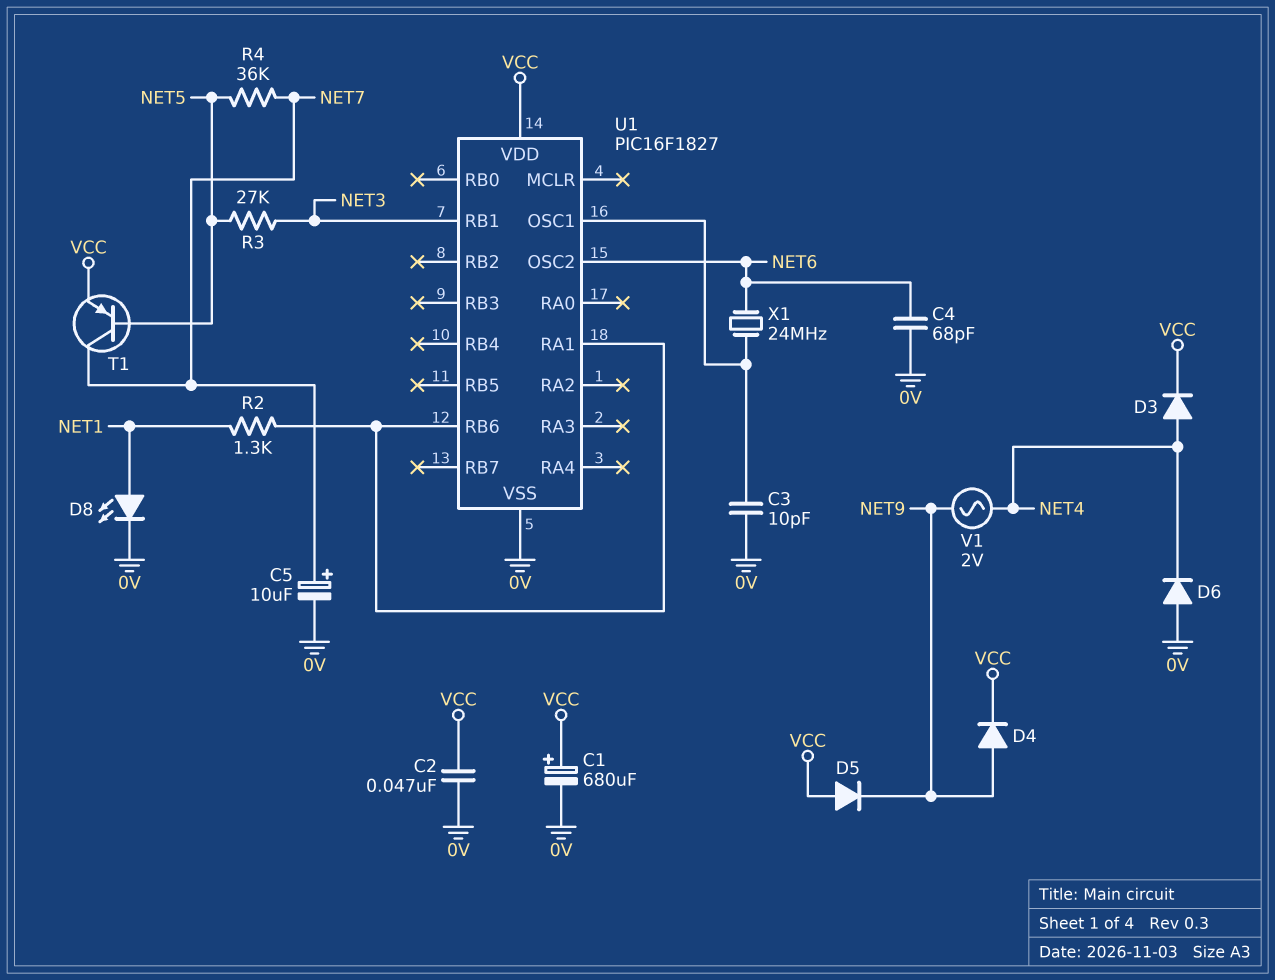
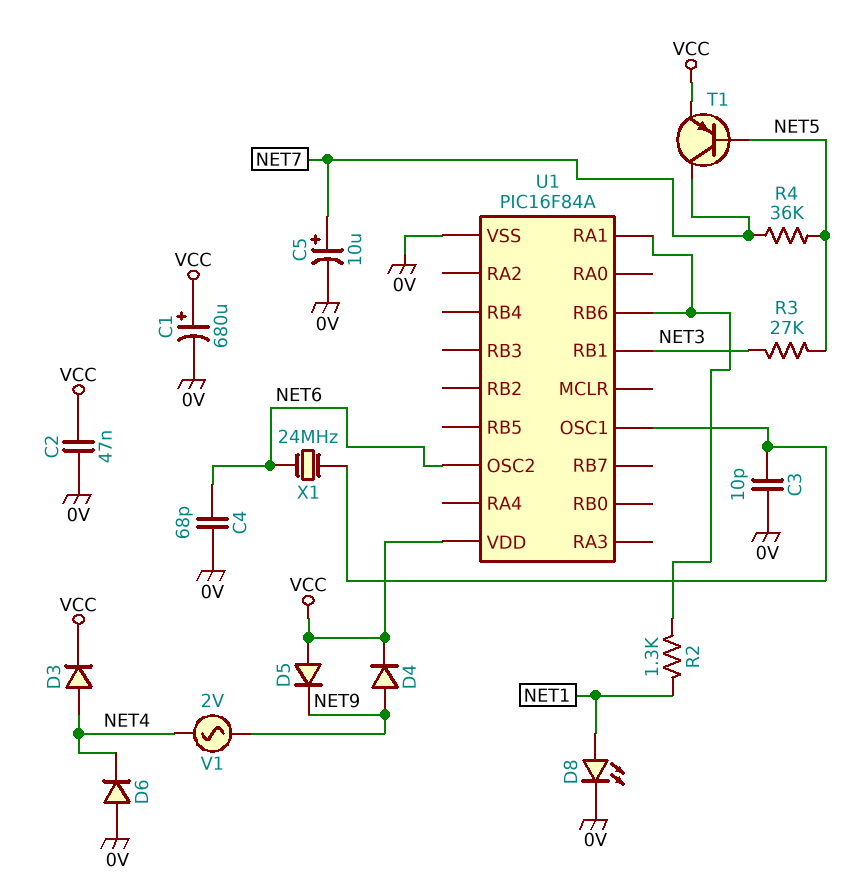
U1: PIC16F1827 -> PIC16F84A

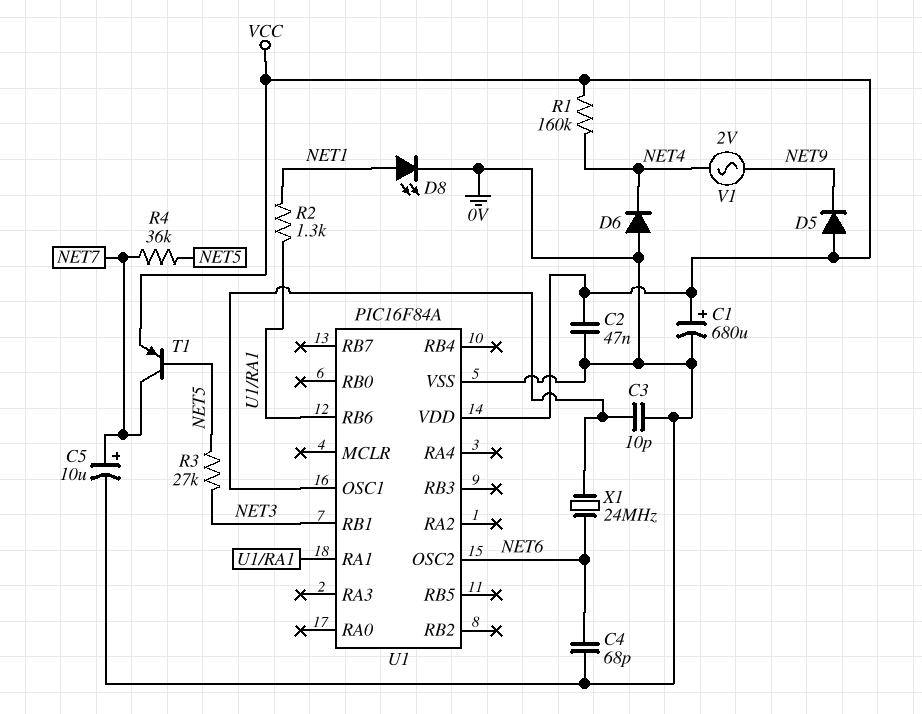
D3: diode (A NET4, K VCC) -> none
D4: diode (A NET9, K VCC) -> none
R1: none -> 160k (NET4, VCC)

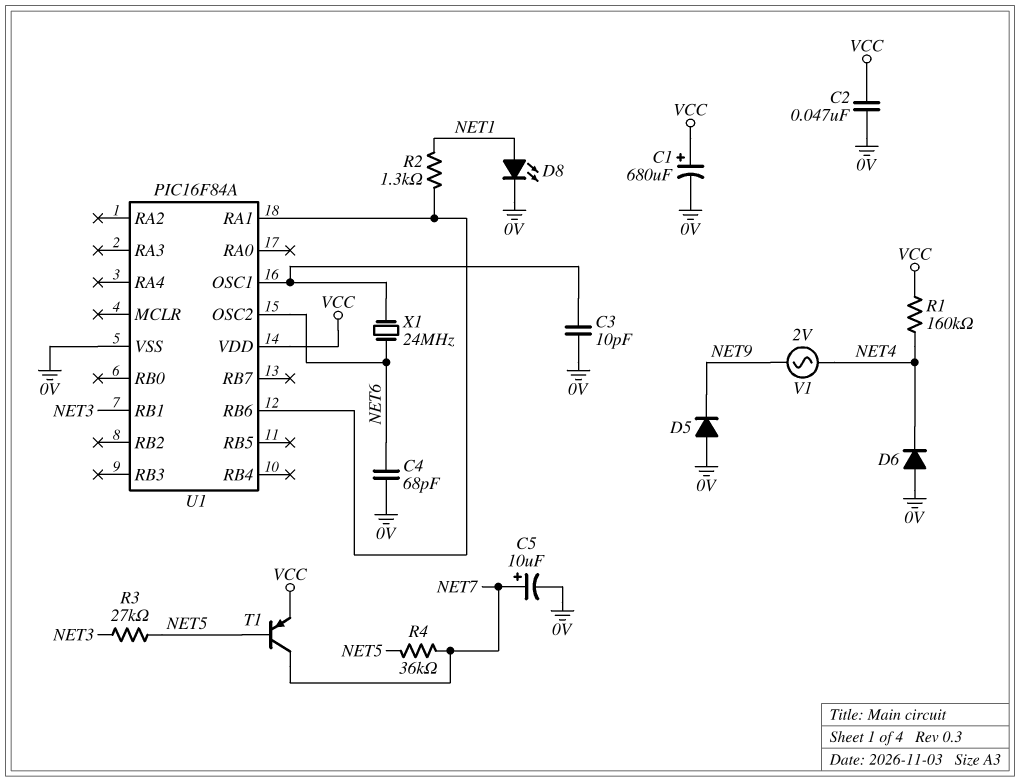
D5: diode (A VCC, K NET9) -> diode (A 0V, K NET9)

